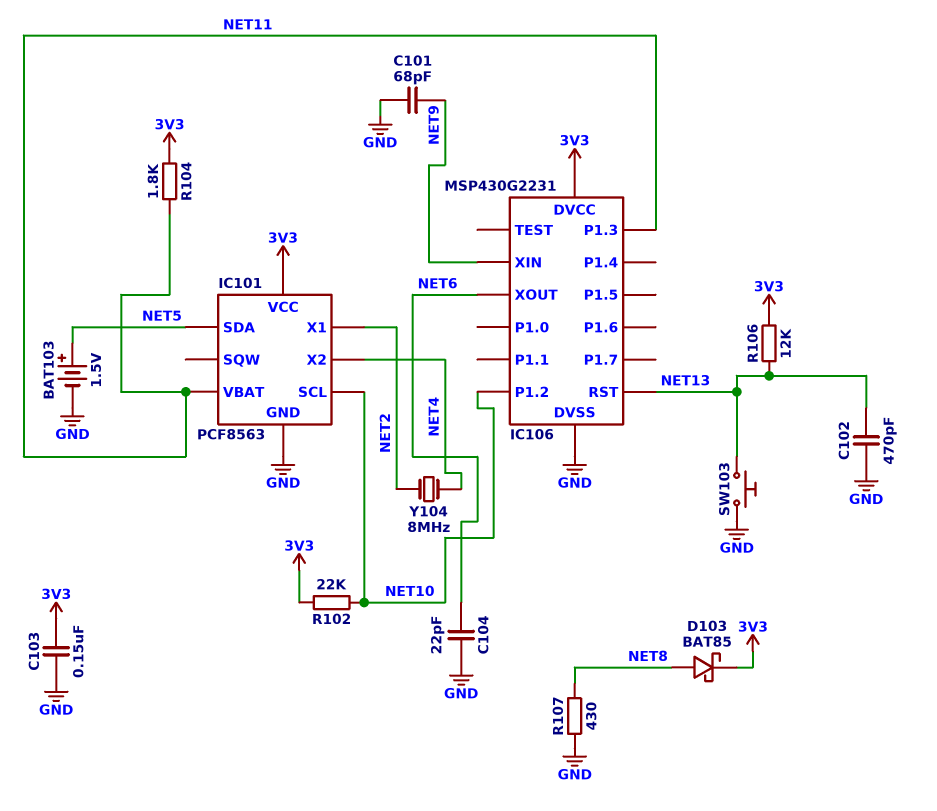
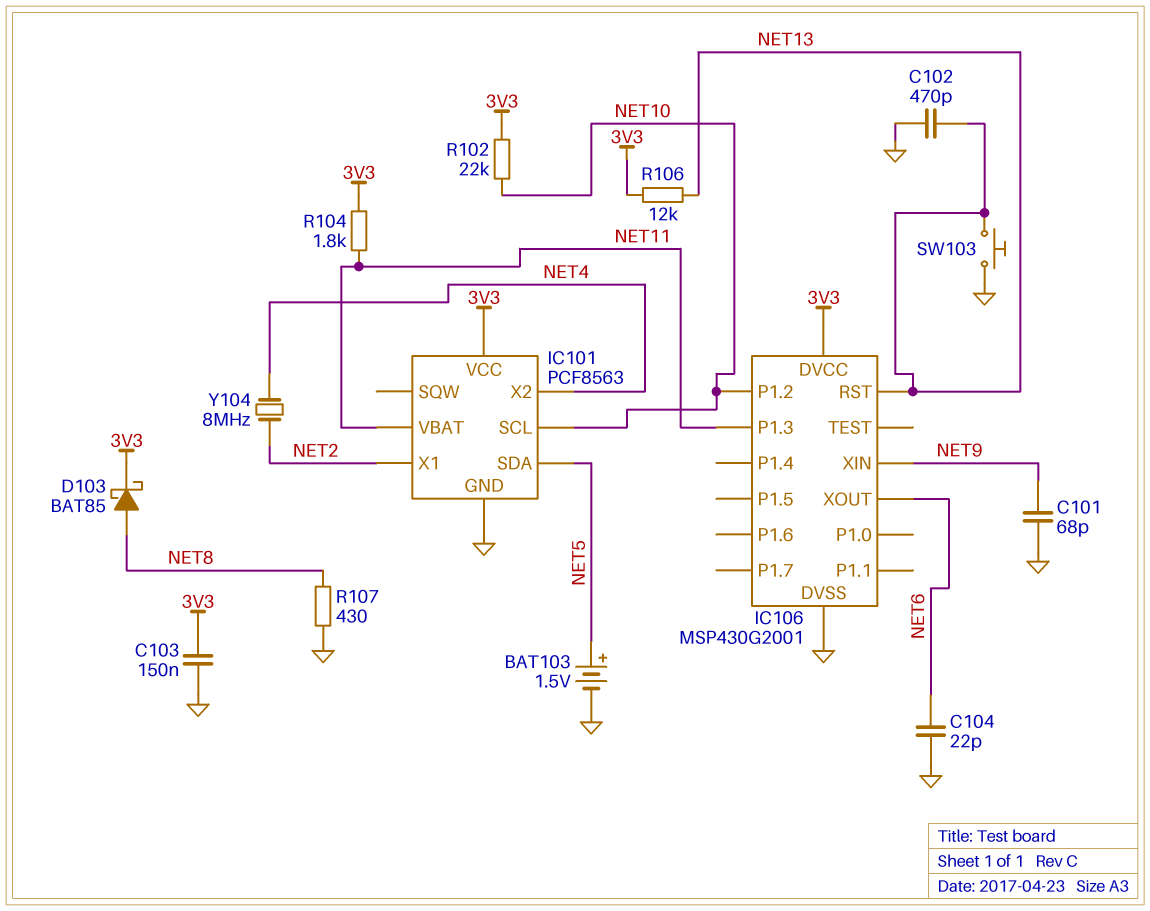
IC106: MSP430G2231 -> MSP430G2001

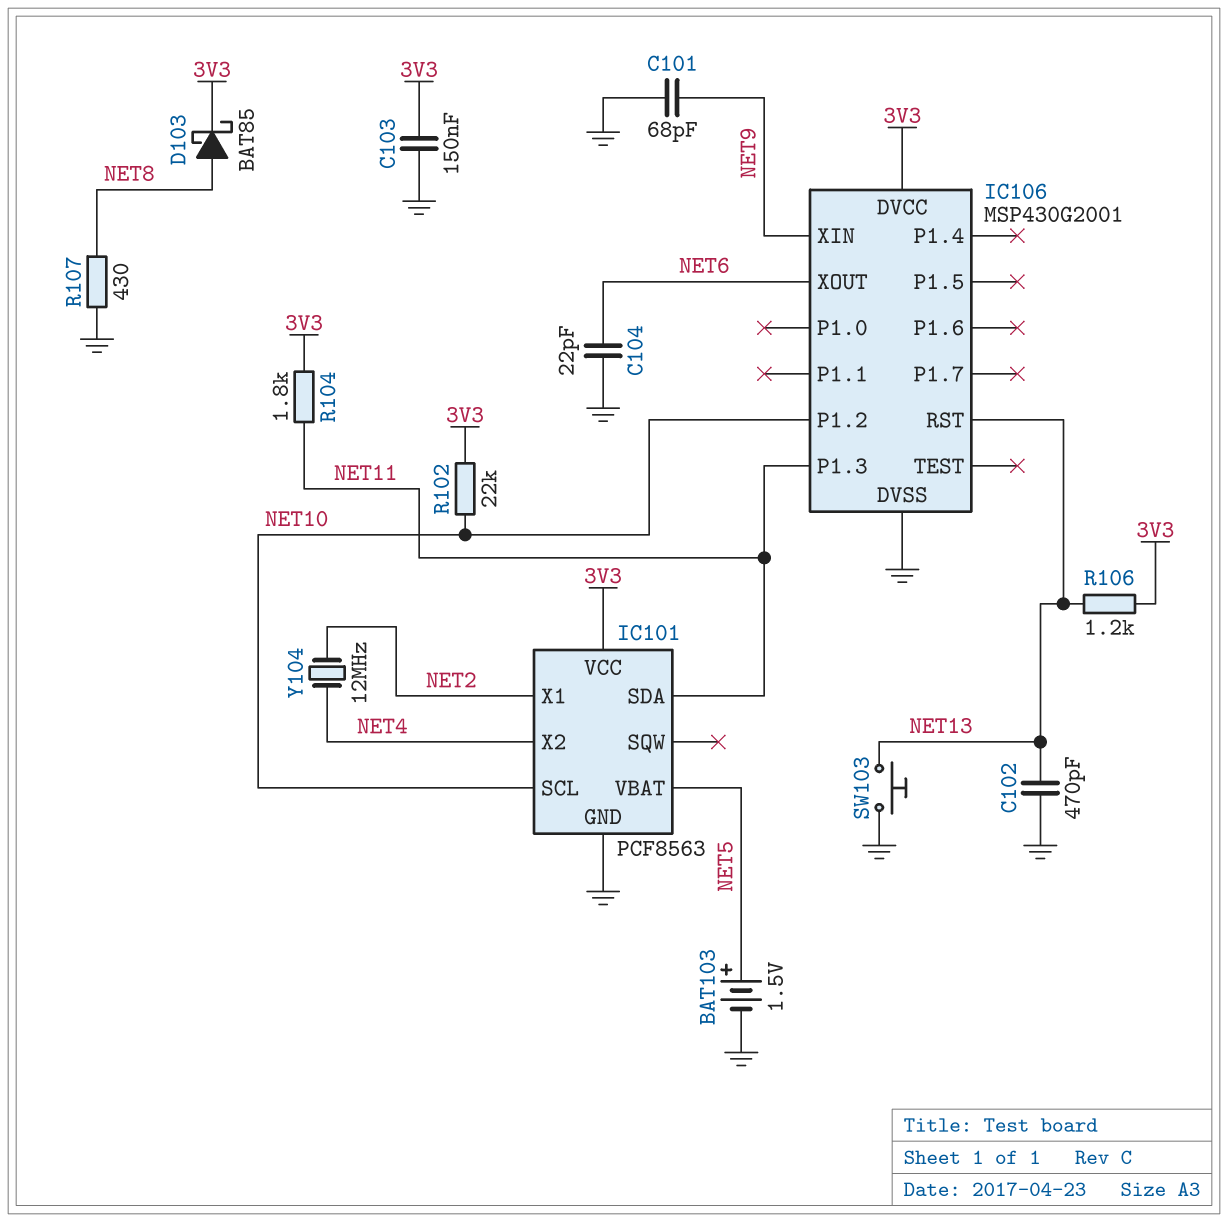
IC101 pin SDA: NET5 -> NET11
IC101 pin VBAT: NET11 -> NET5
R106: 12k (3V3, NET13) -> 1.2k (3V3, NET13)
Y104: 8MHz (NET2, NET4) -> 12MHz (NET2, NET4)

